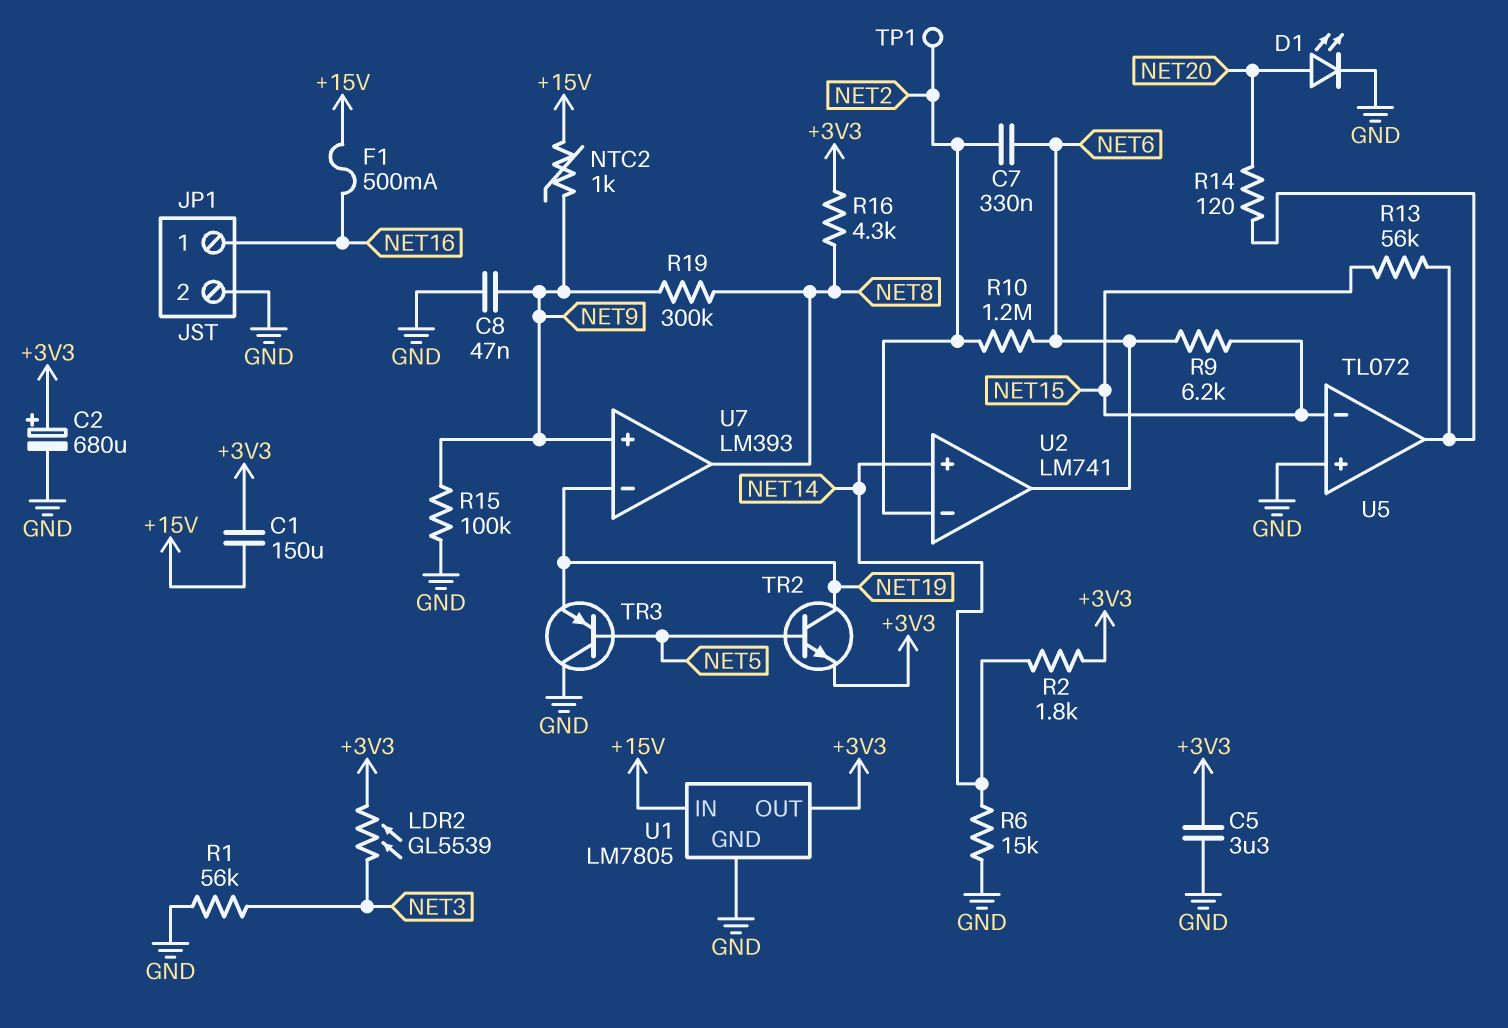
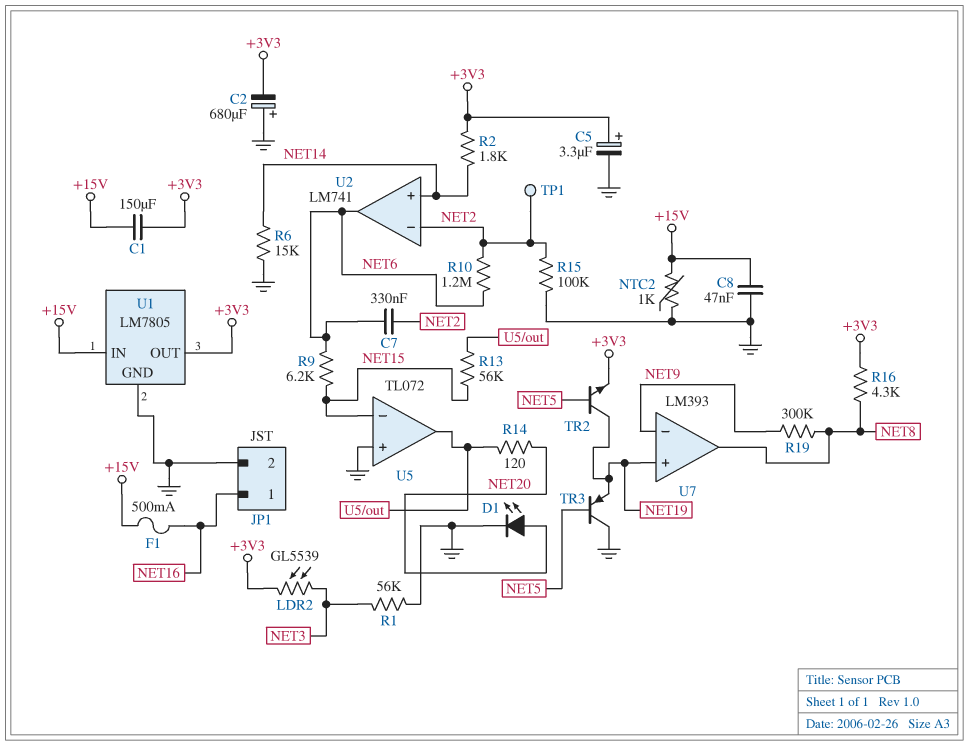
C2: 680uF (plus +3V3, minus GND) -> 680uF (plus GND, minus +3V3)
C5: 3.3uF (+3V3, GND) -> 3.3uF (plus +3V3, minus GND)
C8: 47nF (GND, NET9) -> 47nF (+15V, GND)
NTC2: 1k (+15V, NET9) -> 1k (+15V, GND)
R15: 100k (GND, NET9) -> 100k (GND, NET2)
U7 pin in+: NET9 -> NET19
U7 pin in-: NET19 -> NET9

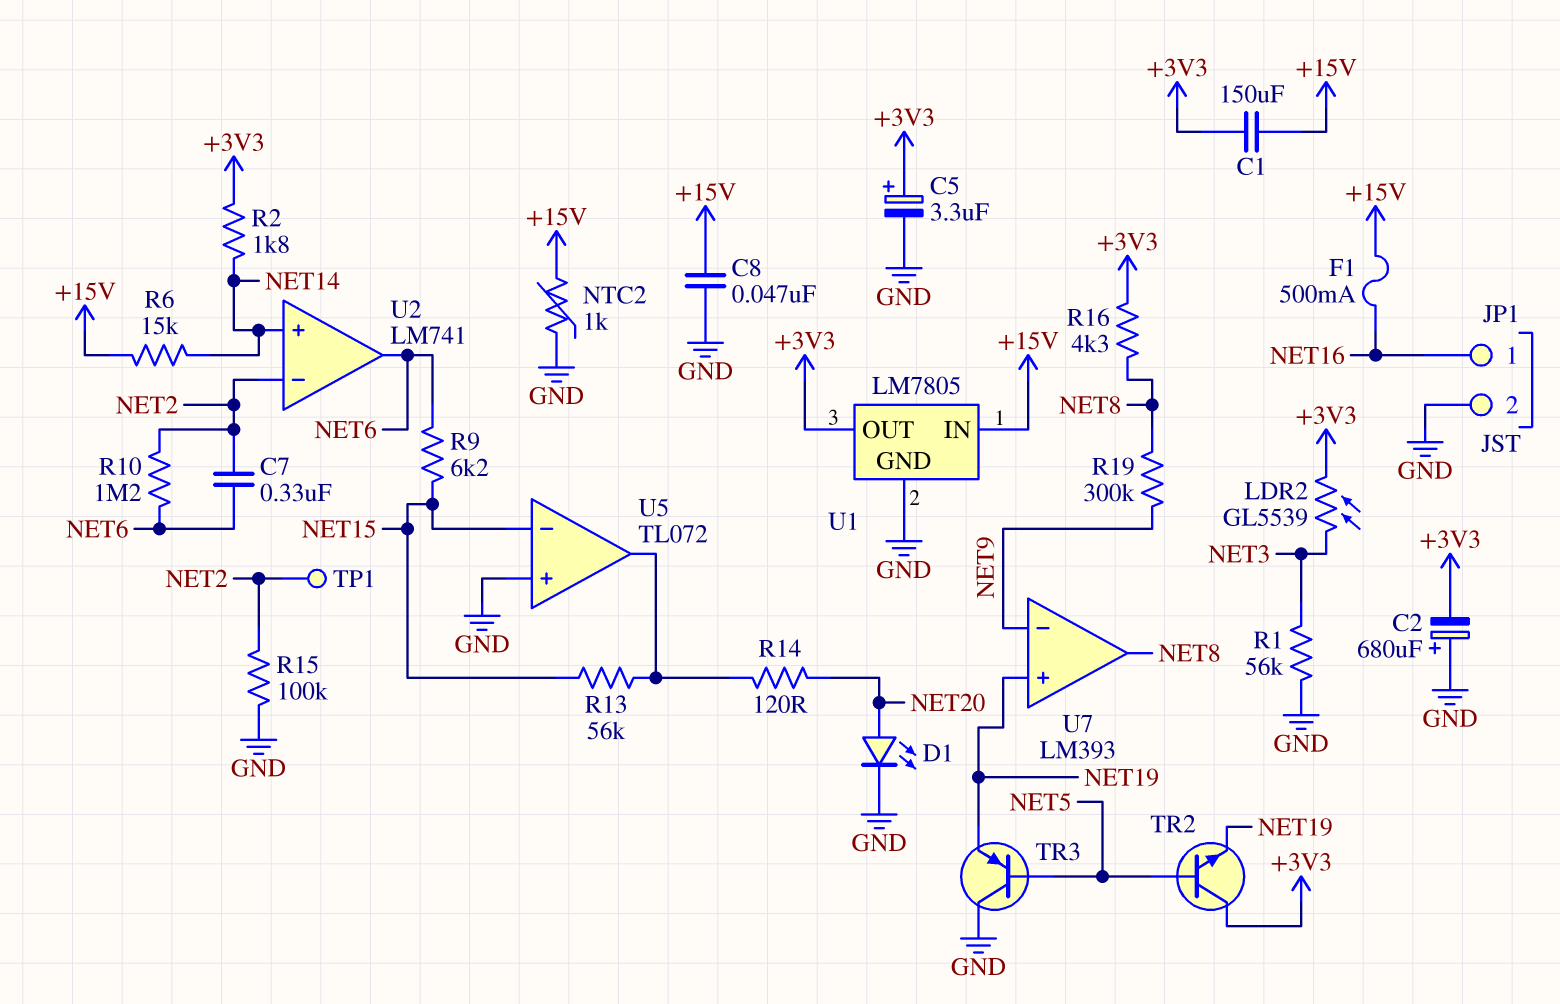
R6: 15k (GND, NET14) -> 15k (+15V, NET14)
TR2: NPN (B NET5, C NET19, E +3V3) -> NPN (B NET5, C +3V3, E NET19)

